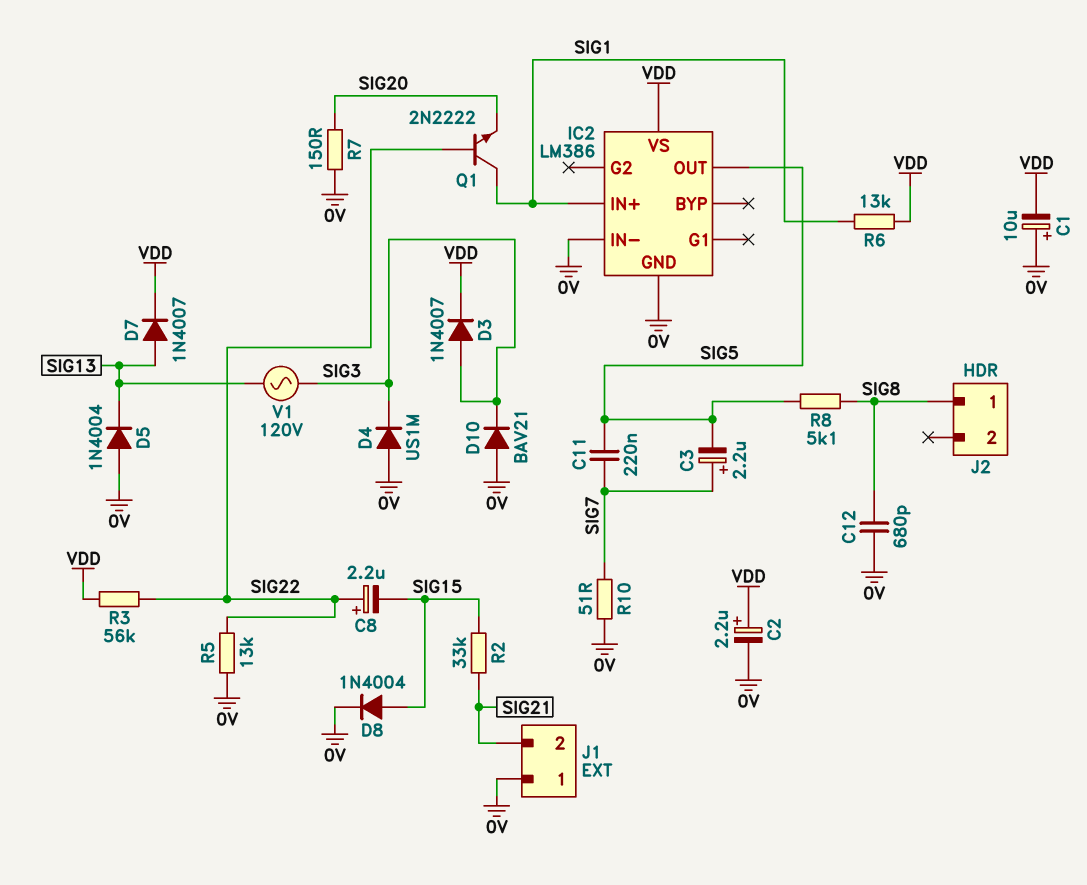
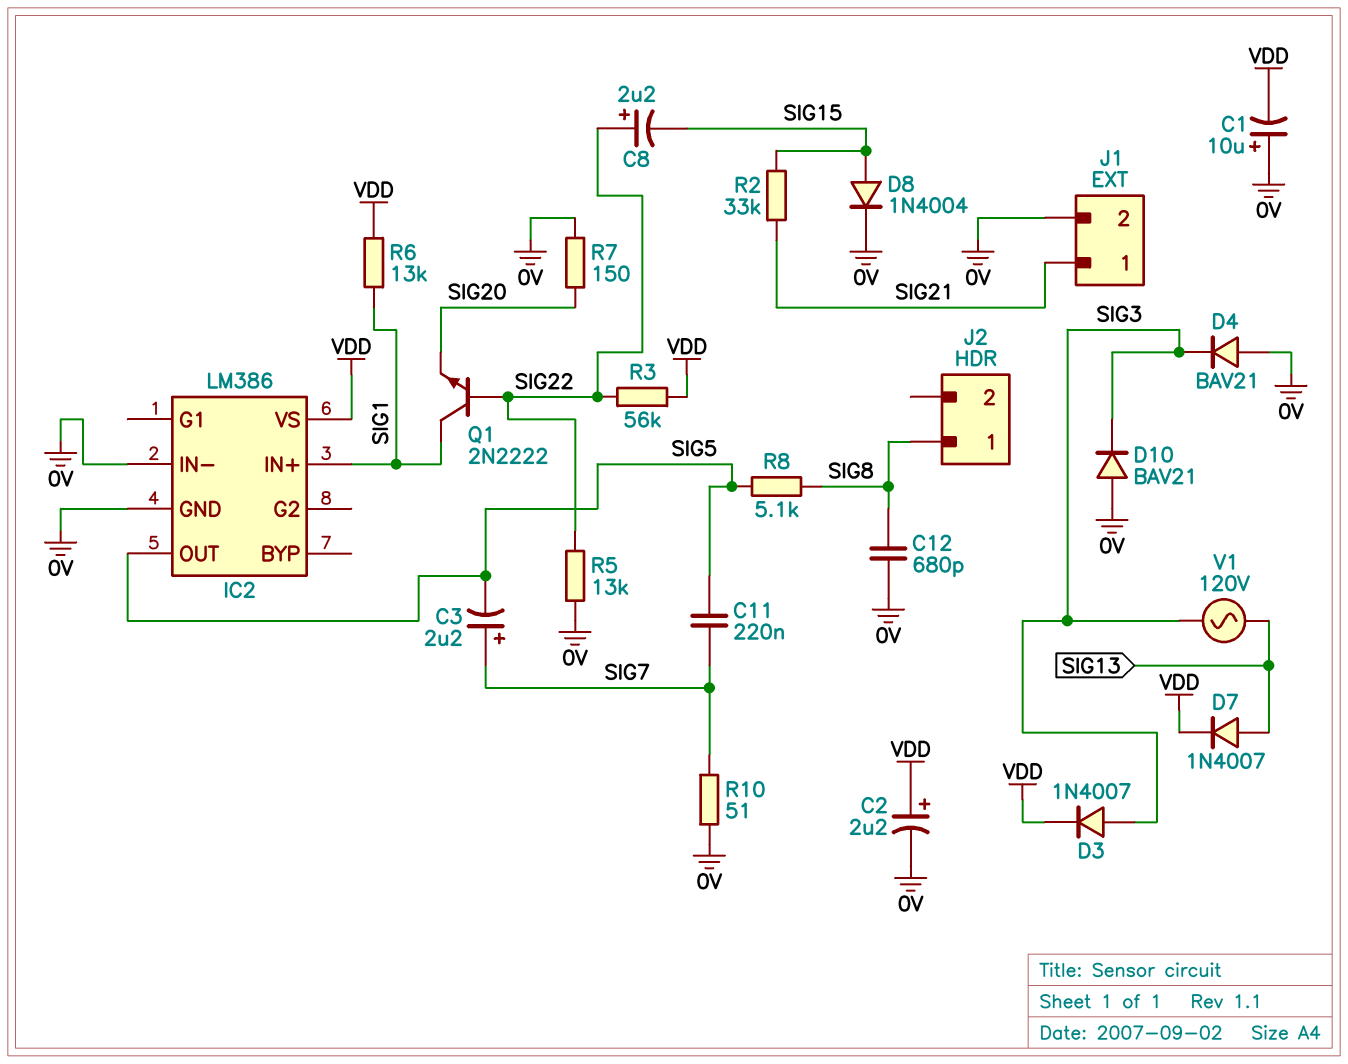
D4: diode US1M (A 0V, K SIG3) -> diode BAV21 (A 0V, K SIG3)
D5: diode 1N4004 (A 0V, K SIG13) -> none
J1 pin 1: 0V -> SIG21
J1 pin 2: SIG21 -> 0V

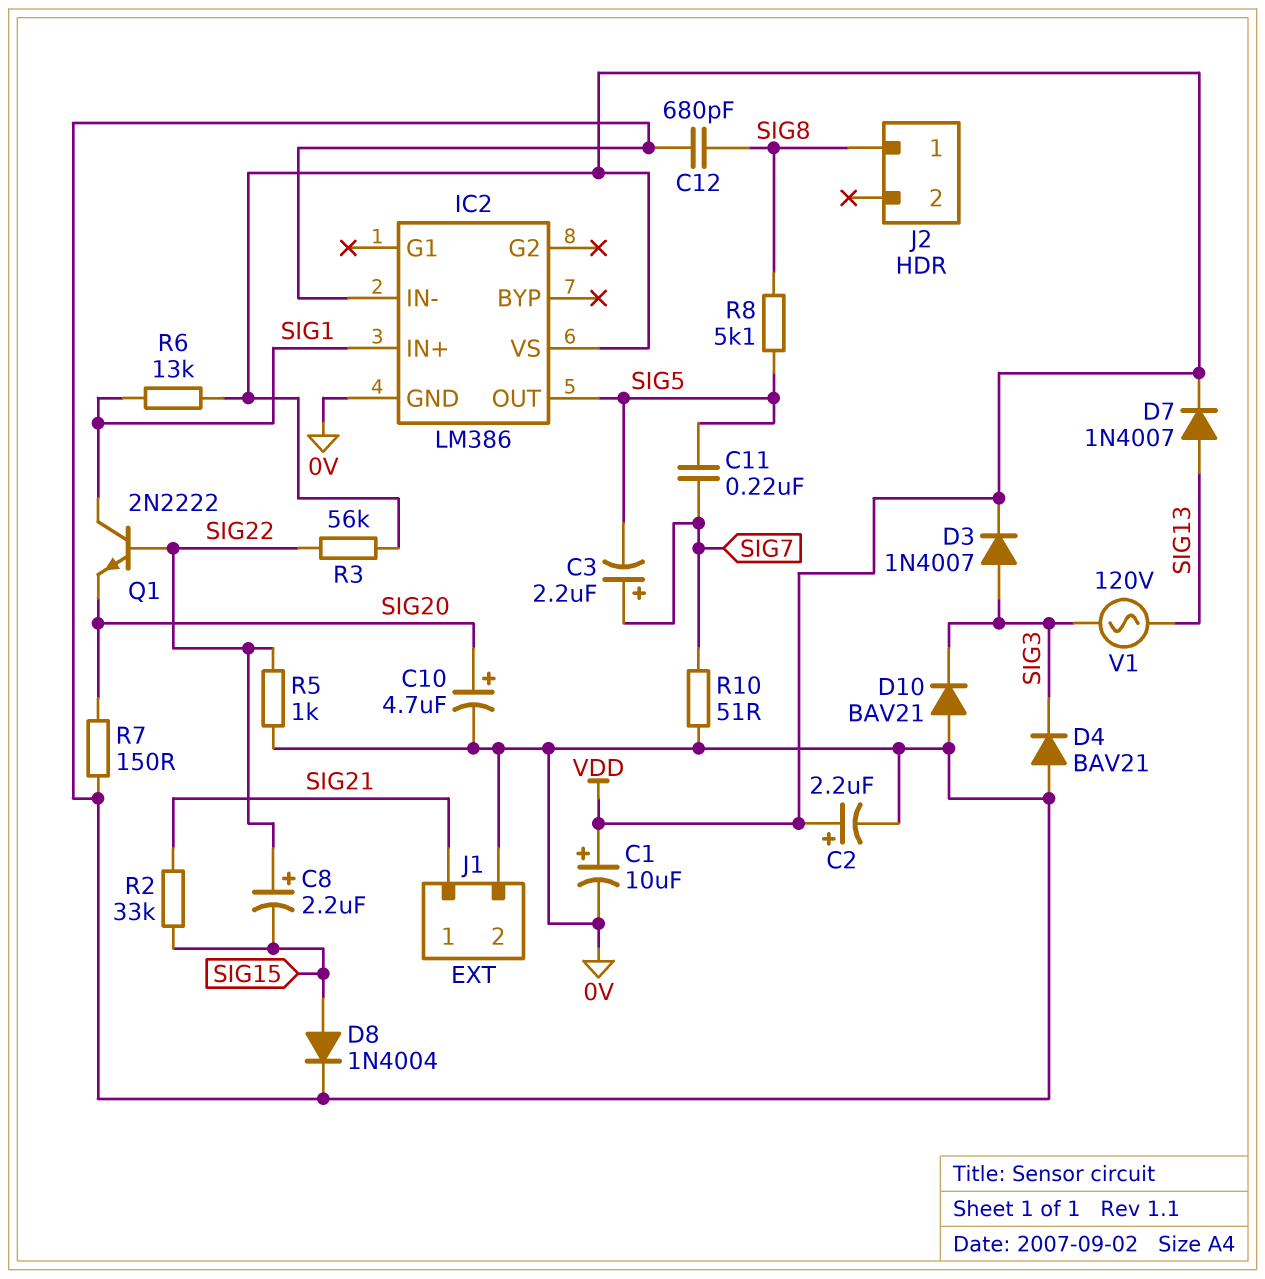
C1: 10uF (plus 0V, minus VDD) -> 10uF (plus VDD, minus 0V)
C10: none -> 4.7uF (plus SIG20, minus 0V)
R5: 13k (0V, SIG22) -> 1k (0V, SIG22)

